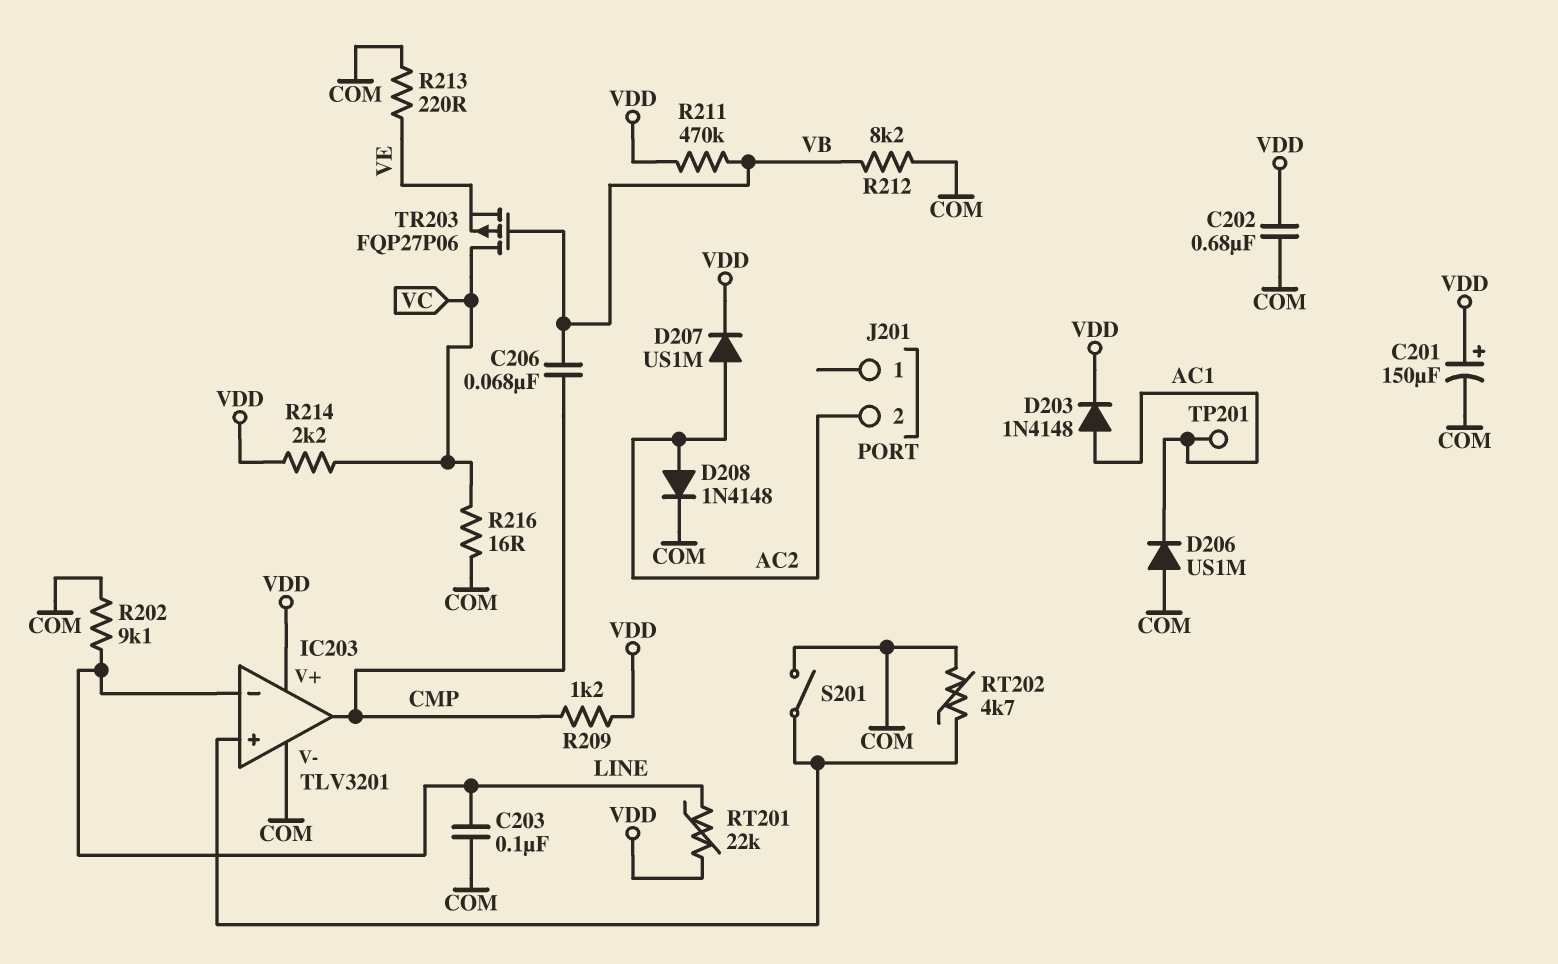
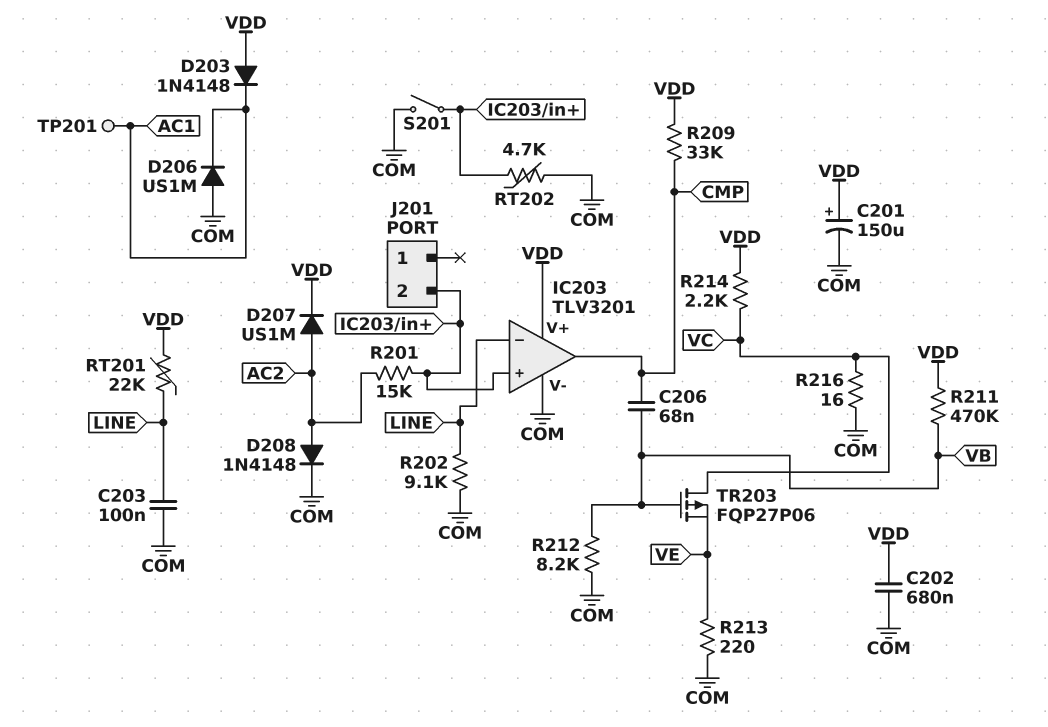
D203: diode 1N4148 (A AC1, K VDD) -> diode 1N4148 (A VDD, K AC1)
J201 pin 2: AC2 -> IC203/in+
R201: none -> 15k (AC2, IC203/in+)
R209: 1.2k (CMP, VDD) -> 33k (CMP, VDD)

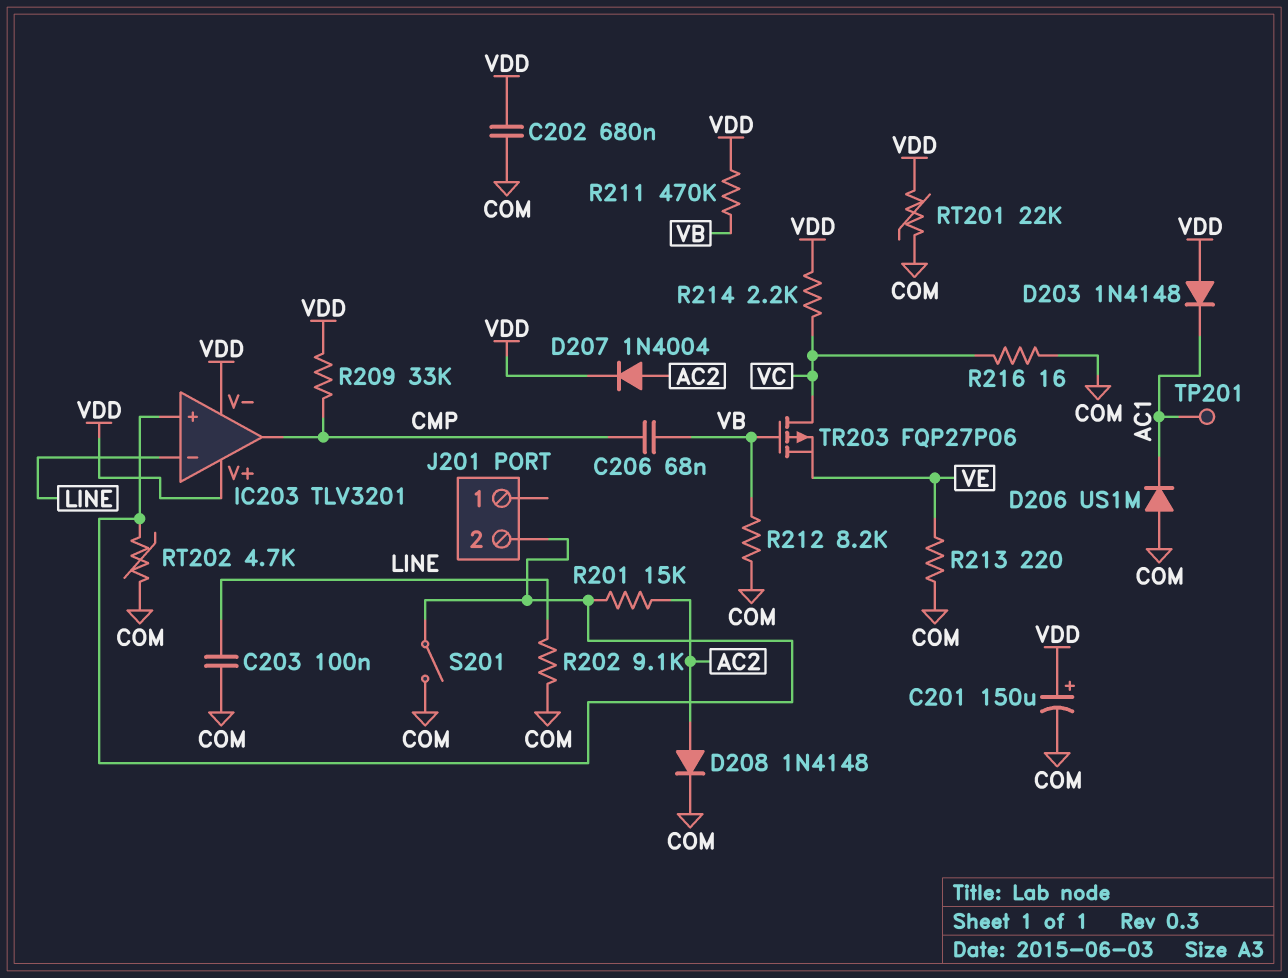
D207: diode US1M (A AC2, K VDD) -> diode 1N4004 (A AC2, K VDD)
IC203 pin V-: COM -> VDD
RT201: 22k (LINE, VDD) -> 22k (COM, VDD)

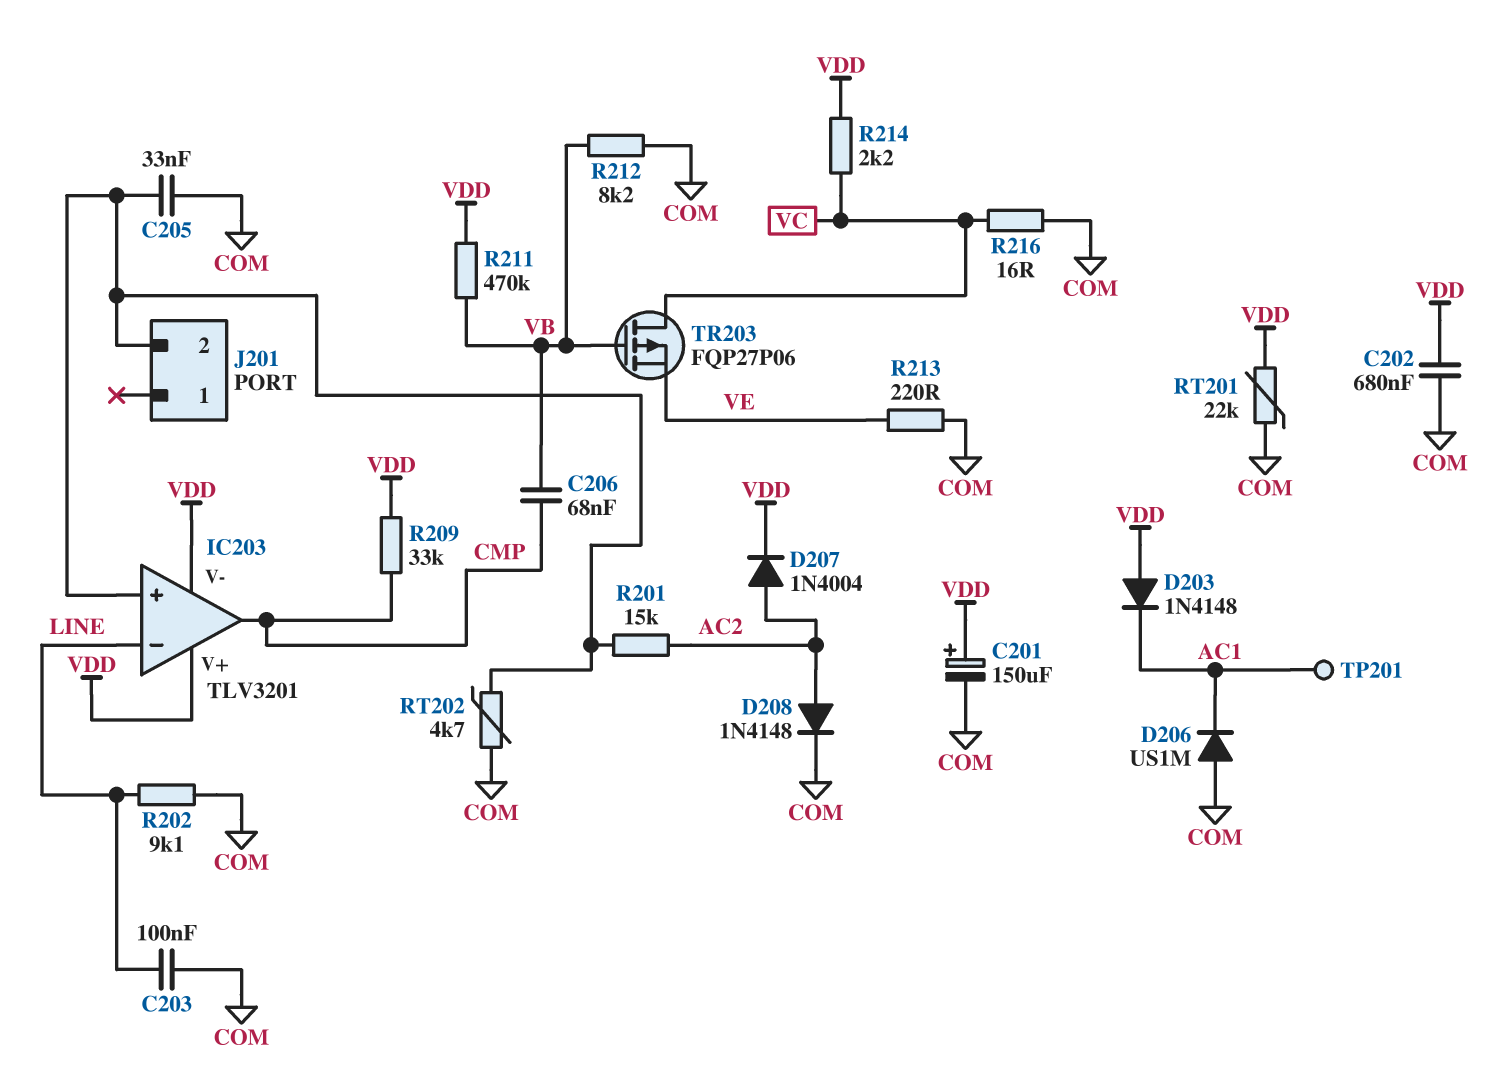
C205: none -> 33nF (COM, IC203/in+)
S201: switch (COM, IC203/in+) -> none

